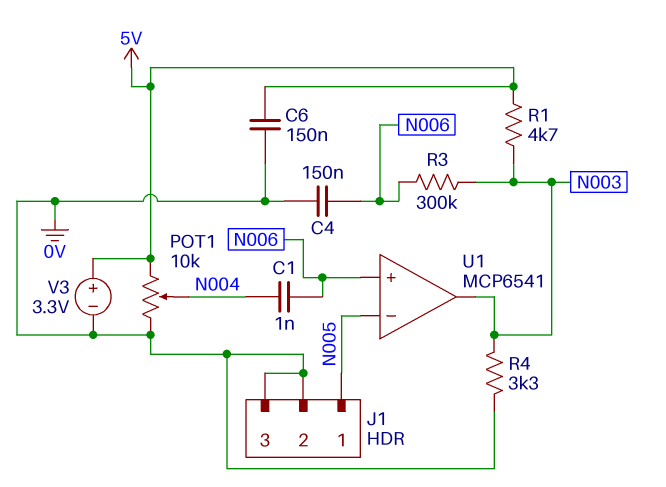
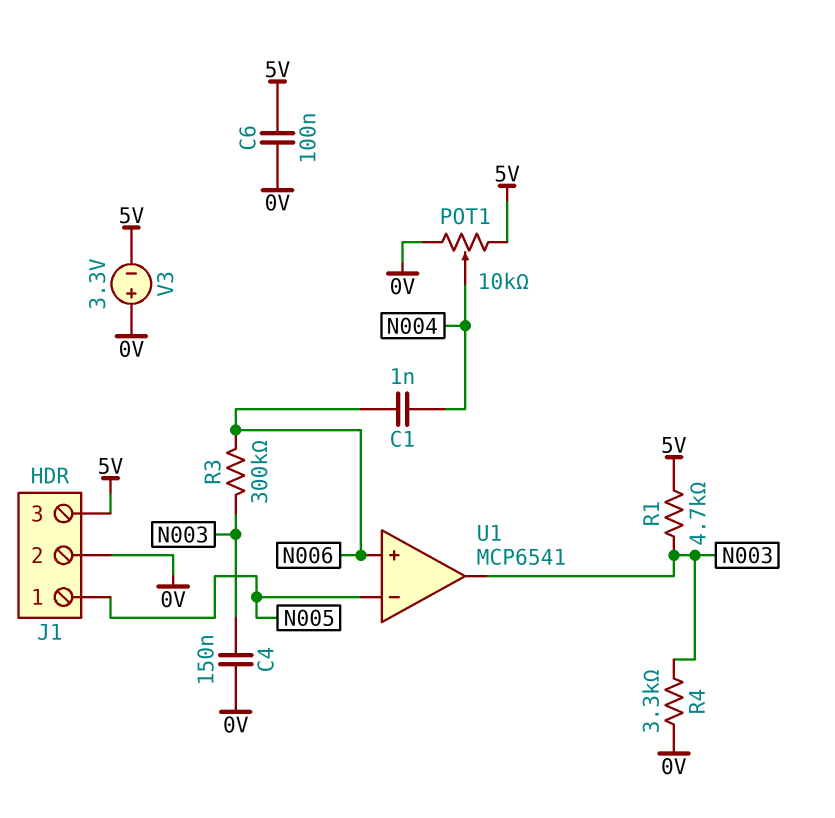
C4: 150nF (0V, N006) -> 150nF (0V, N003)
C6: 150nF (0V, 5V) -> 100nF (0V, 5V)
J1 pin 3: 0V -> 5V
V3: 3.3V (plus 5V, minus 0V) -> 3.3V (plus 0V, minus 5V)

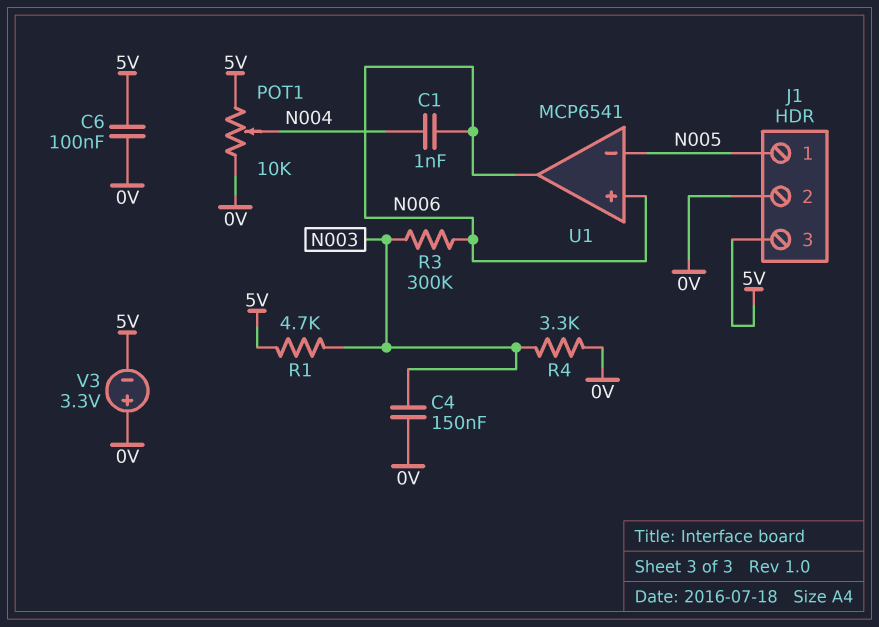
U1 pin out: N003 -> N006

